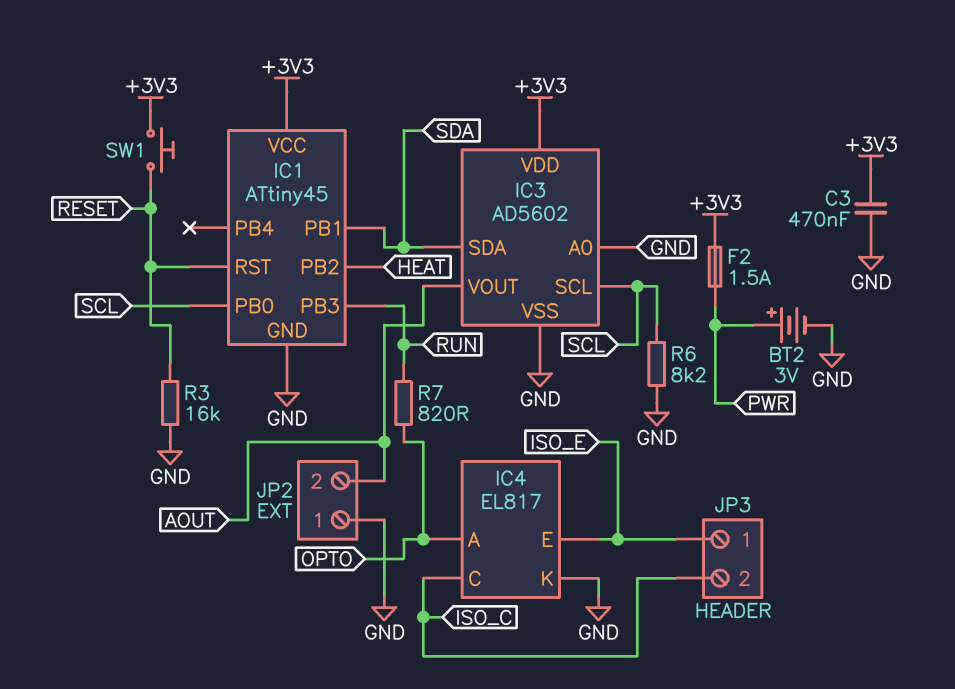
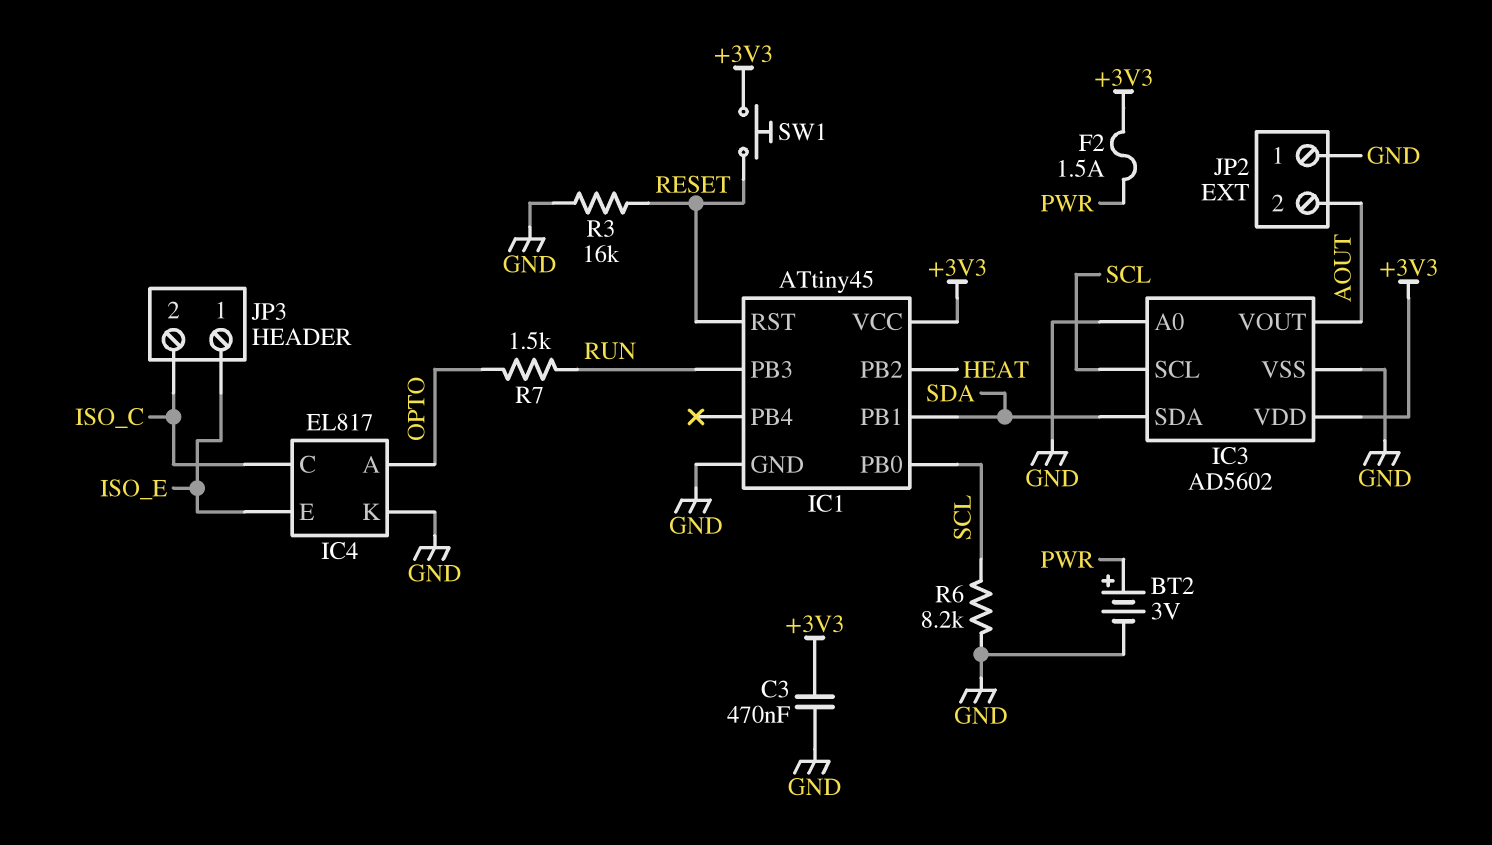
R7: 820 (OPTO, RUN) -> 1.5k (OPTO, RUN)

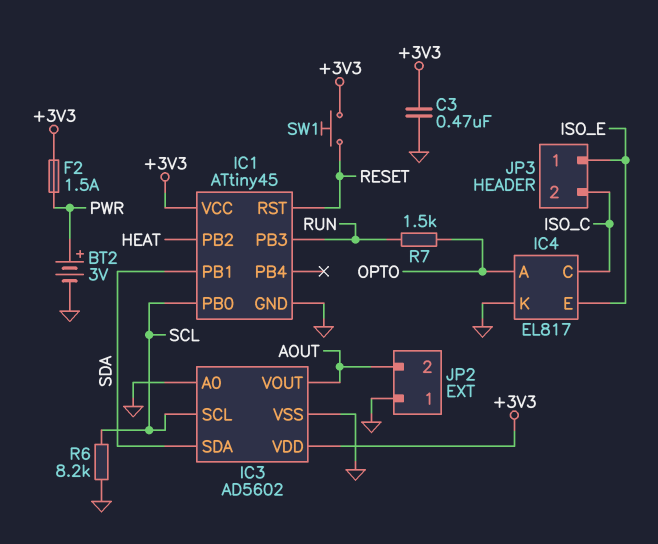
R3: 16k (GND, RESET) -> none

